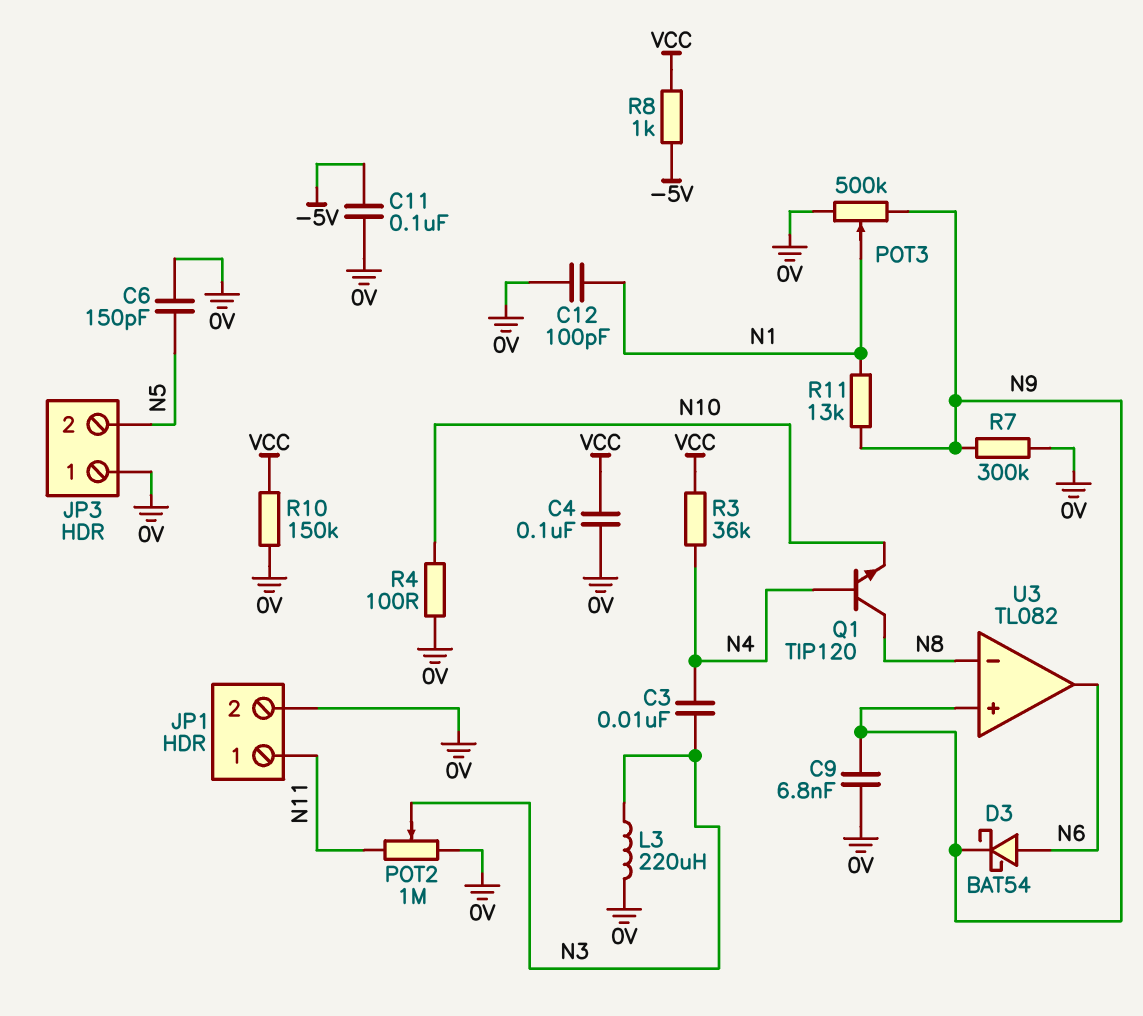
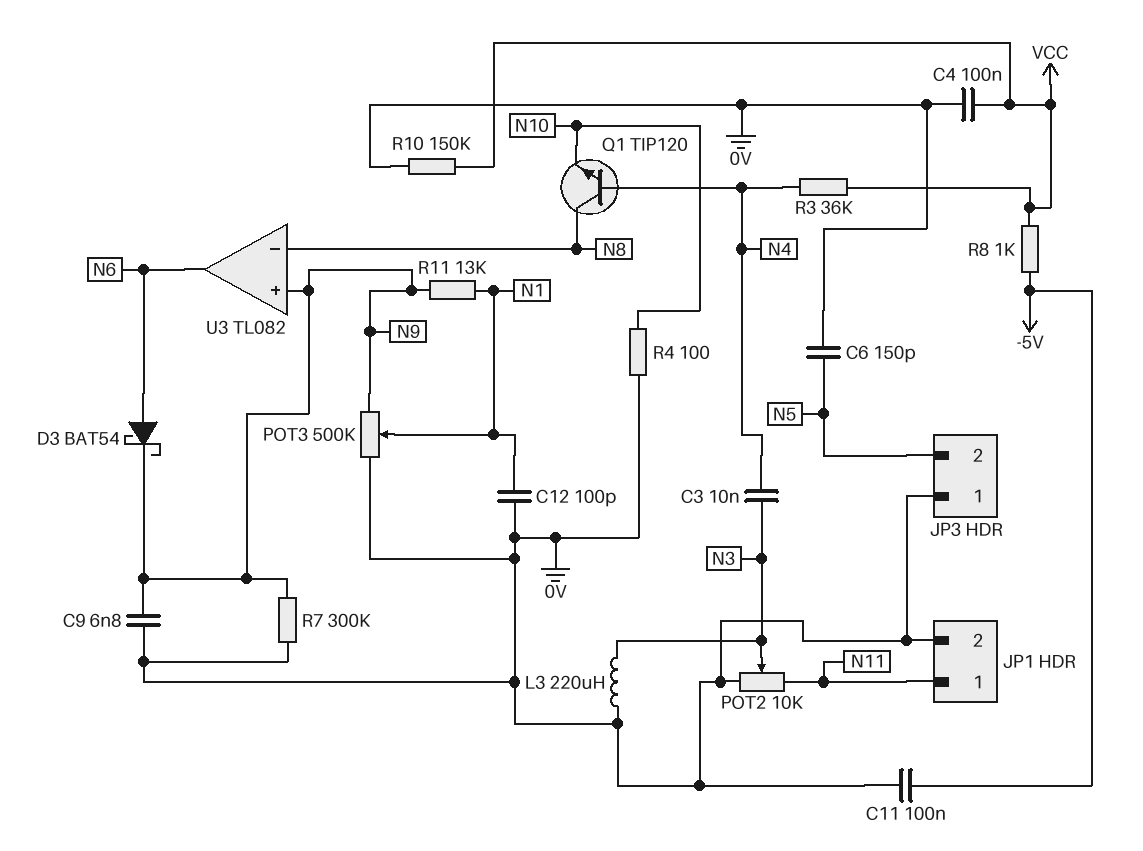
POT2: 1M (0V, N11, wiper N3) -> 10k (0V, N11, wiper N3)

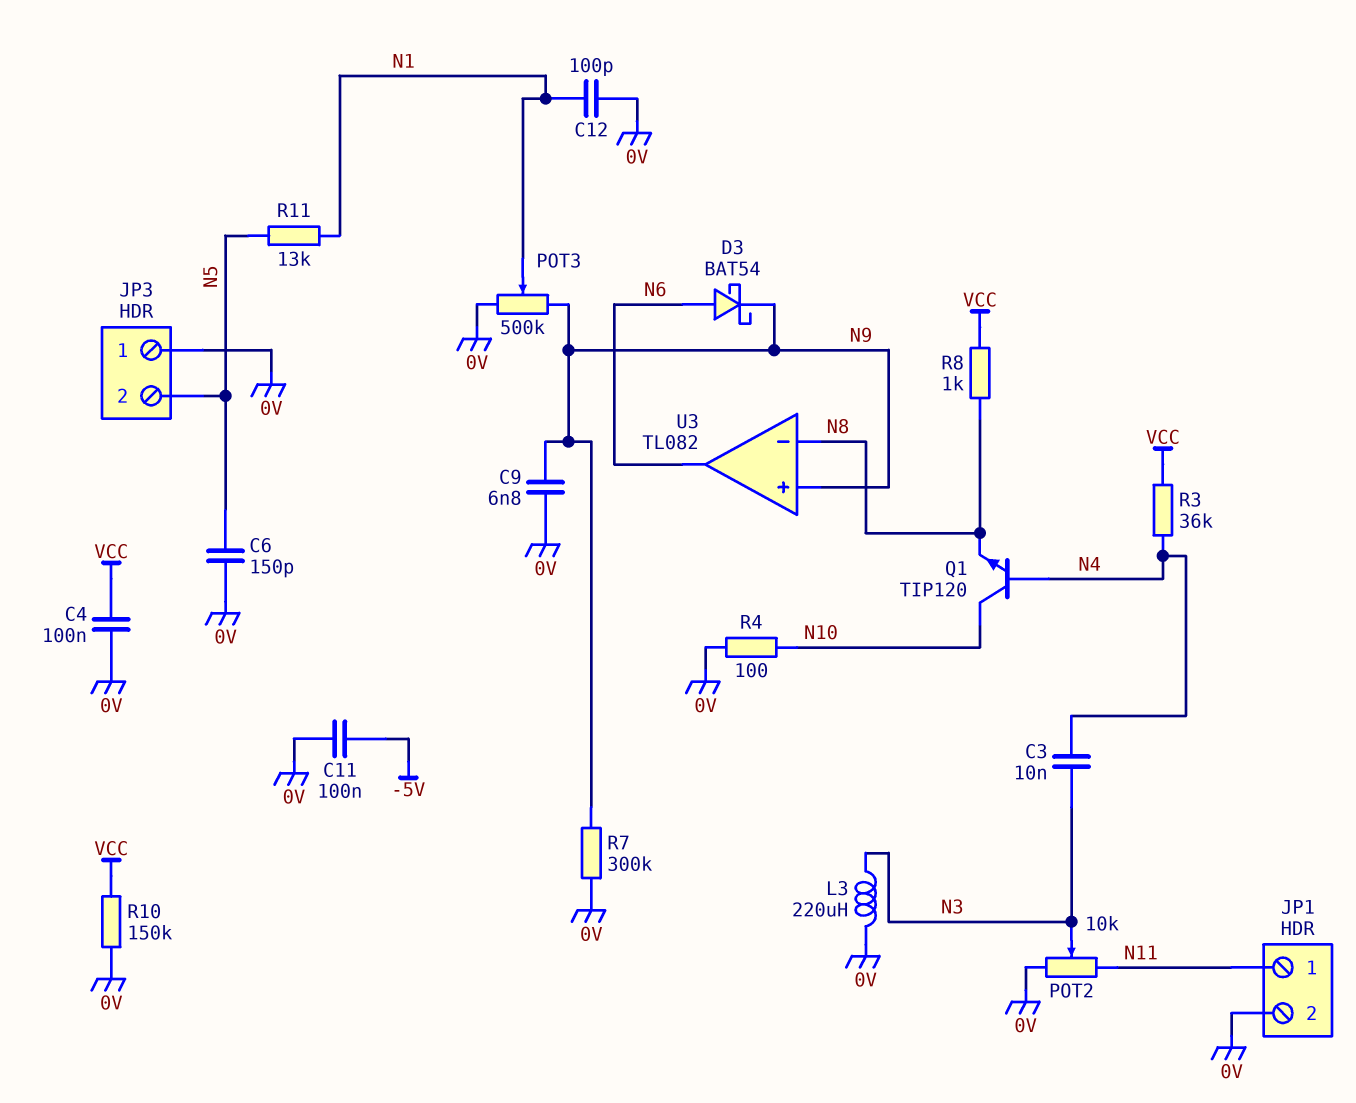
Q1: NPN TIP120 (B N4, C N8, E N10) -> NPN TIP120 (B N4, C N10, E N8)
R8: 1k (-5V, VCC) -> 1k (N8, VCC)
R11: 13k (N1, N9) -> 13k (N1, N5)

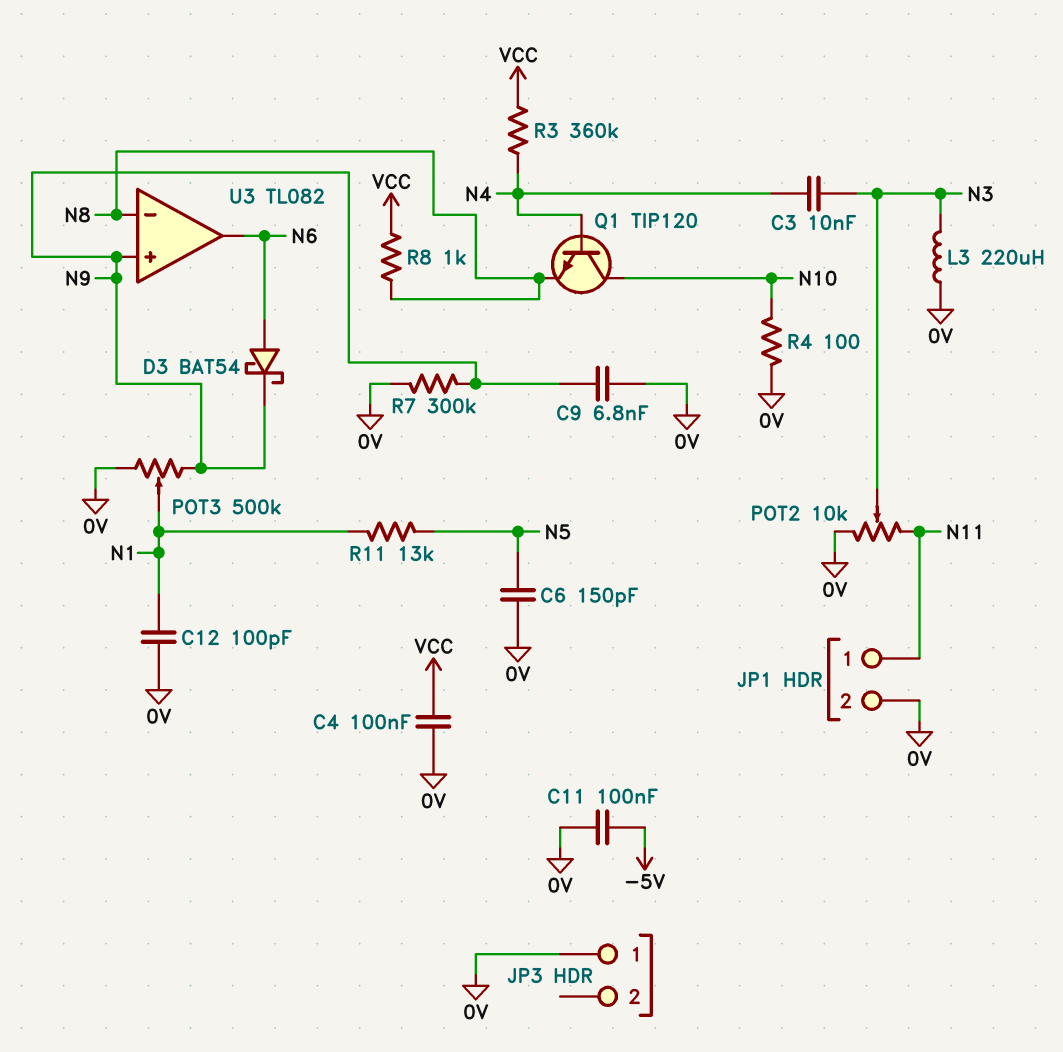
JP3 pin 2: N5 -> none
R3: 36k (N4, VCC) -> 360k (N4, VCC)
R10: 150k (0V, VCC) -> none

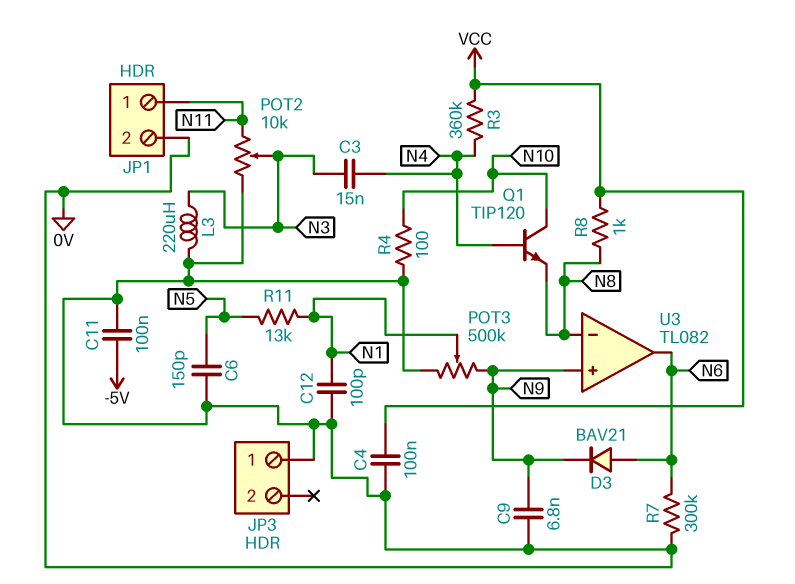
C3: 10nF (N3, N4) -> 15nF (N3, N4)
D3: schottky BAT54 (A N6, K N9) -> diode BAV21 (A N6, K N9)
R7: 300k (0V, N9) -> 300k (0V, N6)

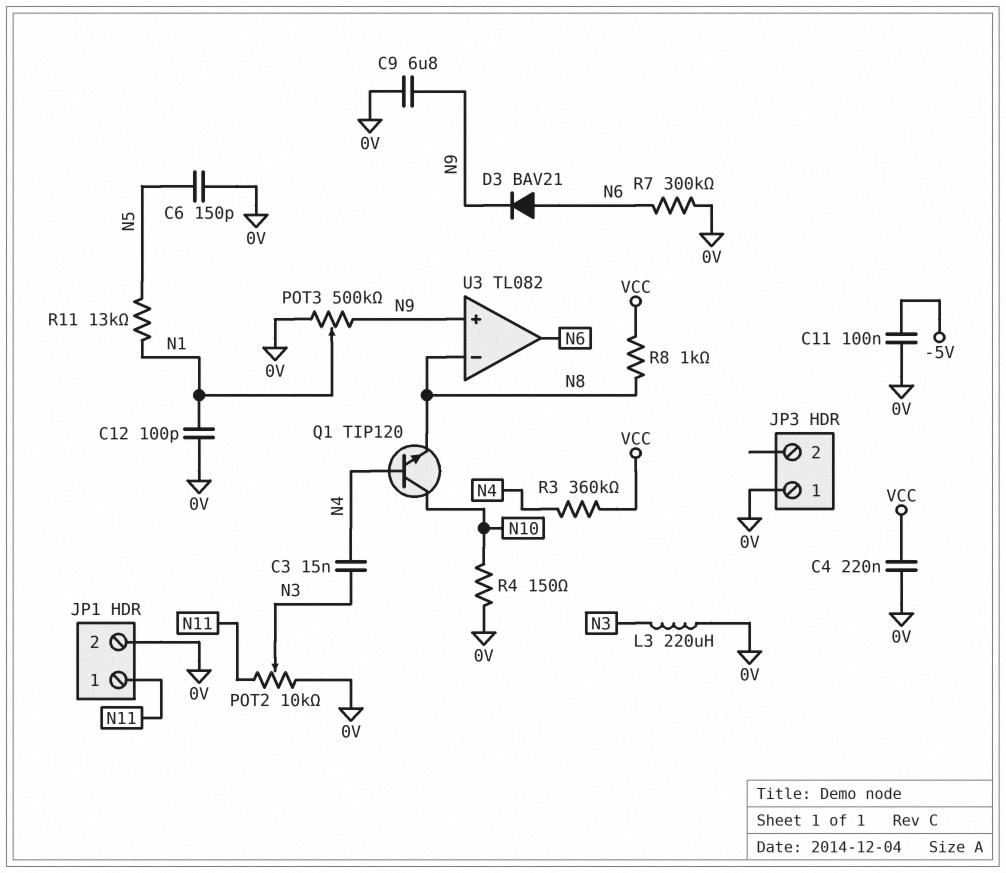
C4: 100nF (0V, VCC) -> 220nF (0V, VCC)
C9: 6.8nF (0V, N9) -> 6.8uF (0V, N9)
R4: 100 (0V, N10) -> 150 (0V, N10)

